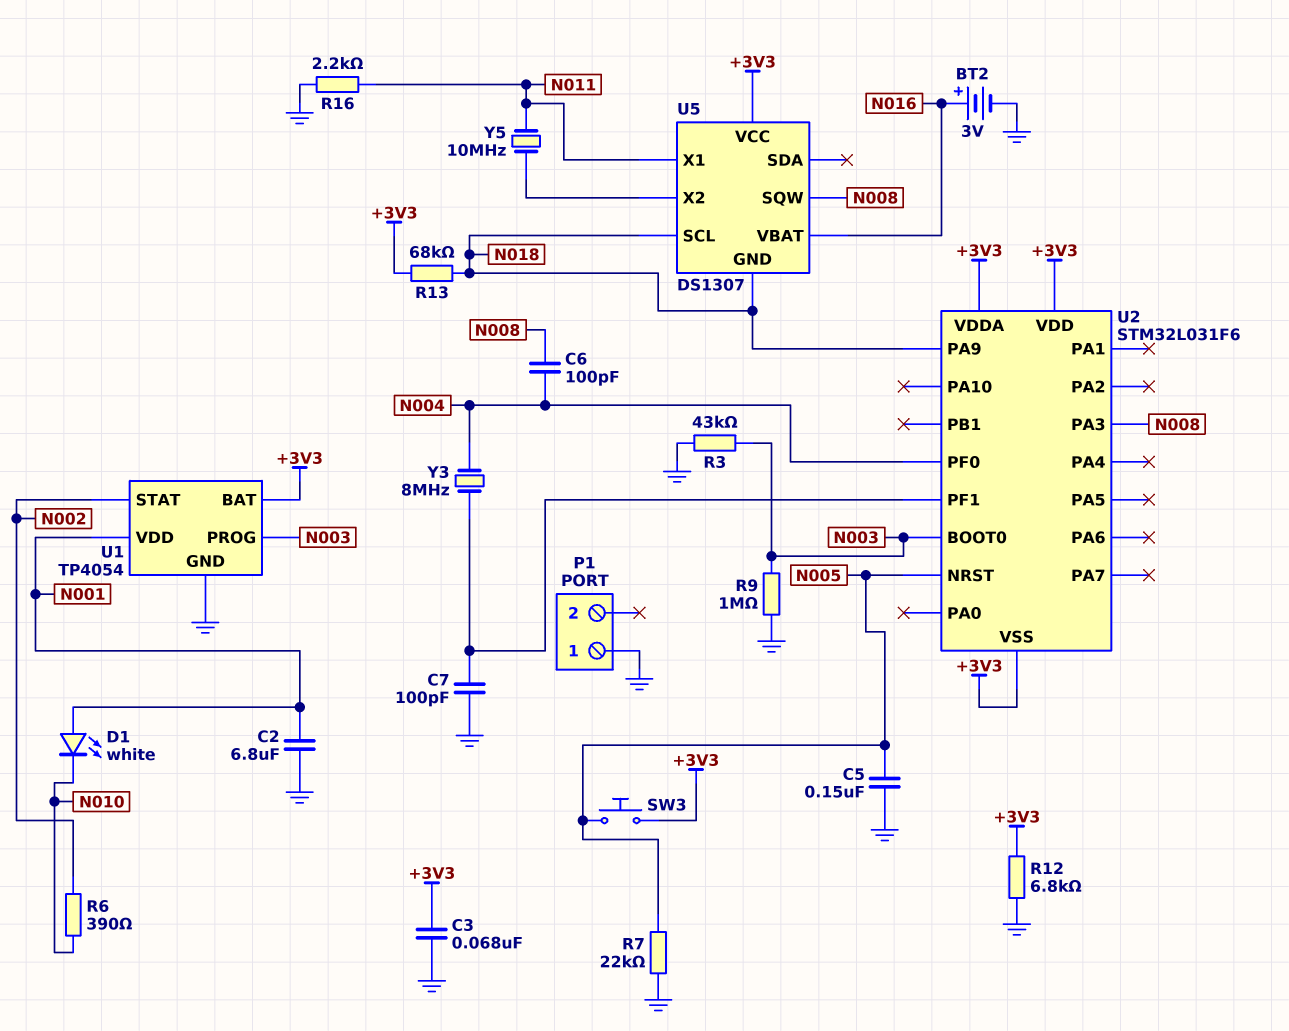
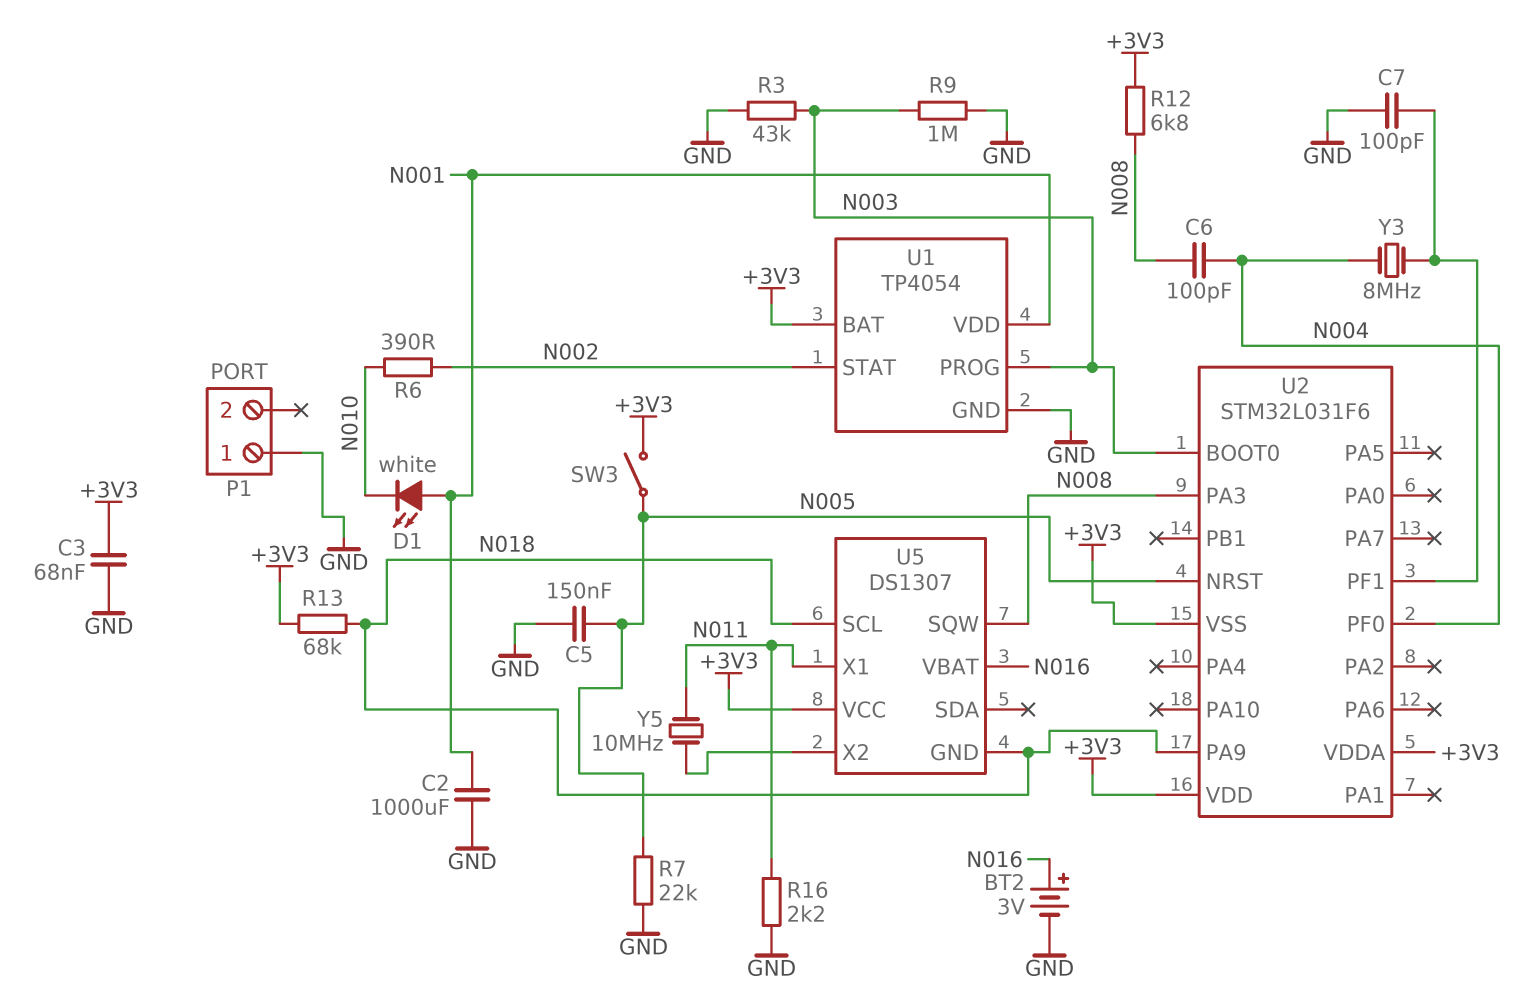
C2: 6.8uF (GND, N001) -> 1000uF (GND, N001)
R12: 6.8k (+3V3, GND) -> 6.8k (+3V3, N008)
SW3: button (+3V3, N005) -> switch (+3V3, N005)

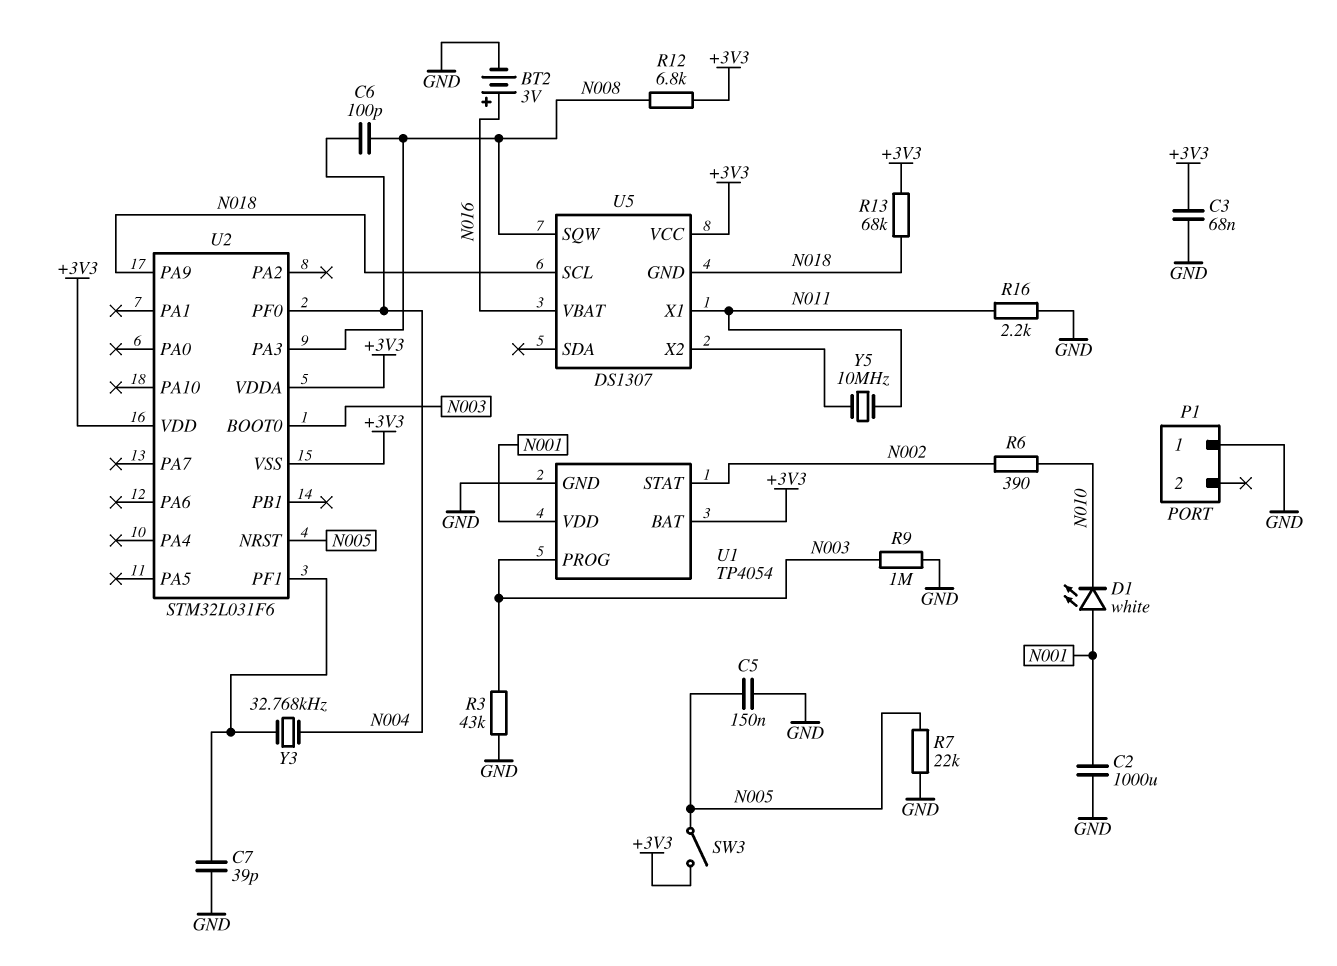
C7: 100pF (GND, U2/PF1) -> 39pF (GND, U2/PF1)
Y3: 8MHz (N004, U2/PF1) -> 32.768kHz (N004, U2/PF1)

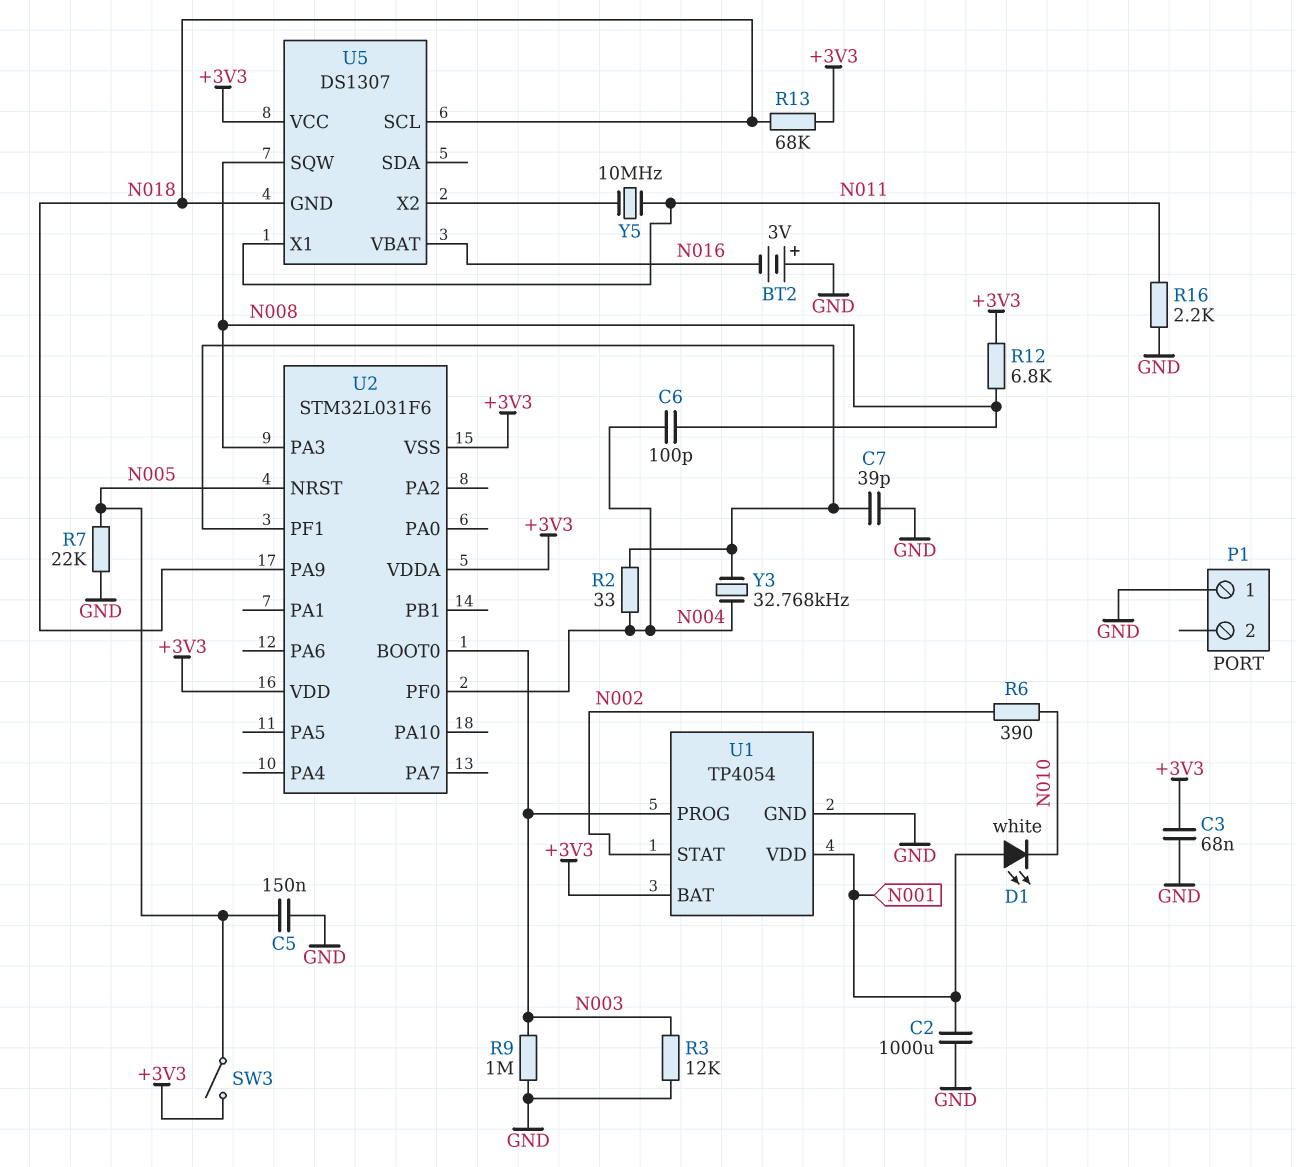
BT2: 3V (plus N016, minus GND) -> 3V (plus GND, minus N016)
R2: none -> 33 (N004, U2/PF1)
R3: 43k (GND, N003) -> 12k (GND, N003)

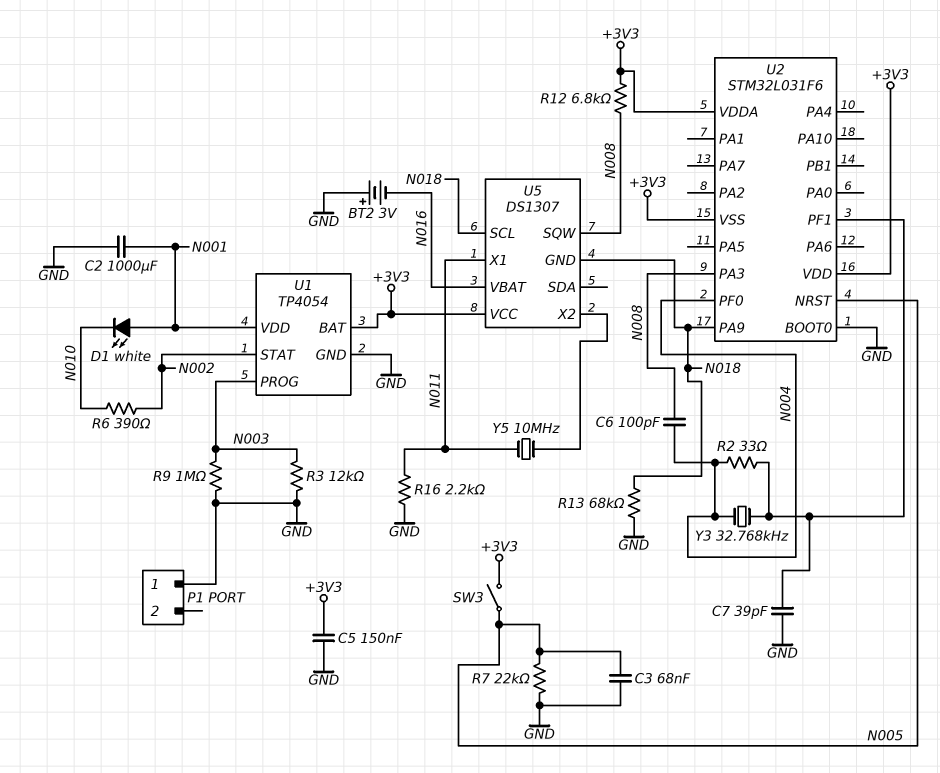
C3: 68nF (+3V3, GND) -> 68nF (GND, N005)
C5: 150nF (GND, N005) -> 150nF (+3V3, GND)
R13: 68k (+3V3, N018) -> 68k (GND, N018)
U2 pin BOOT0: N003 -> GND

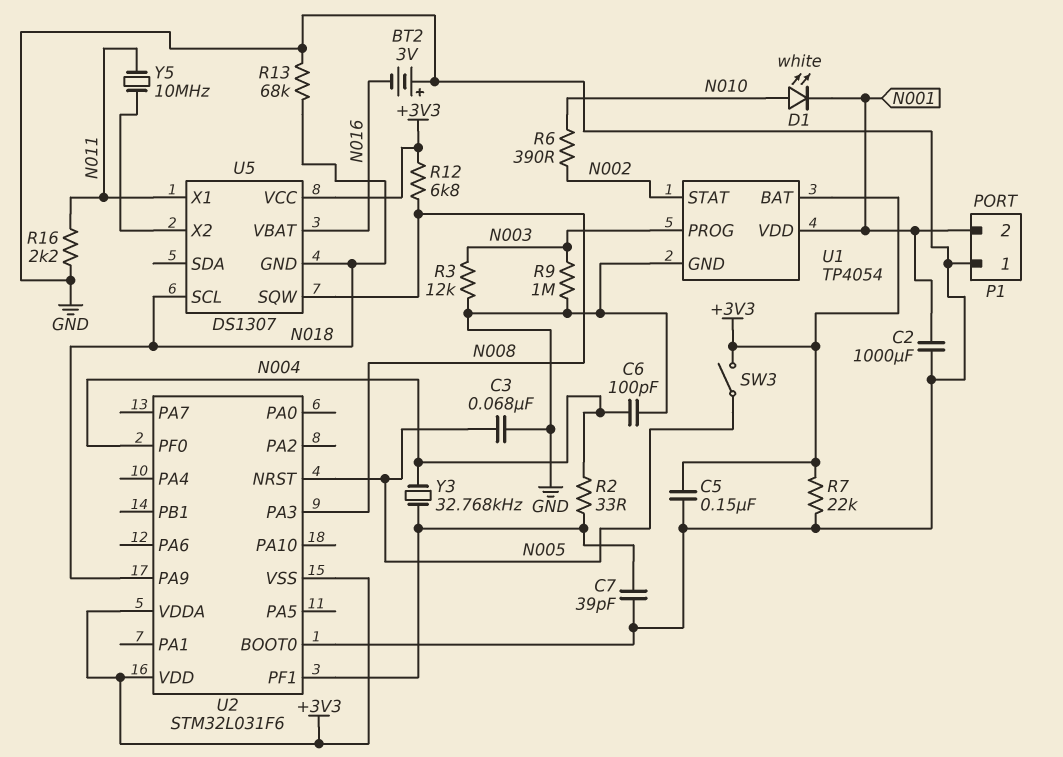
C6: 100pF (N004, N008) -> 100pF (GND, N004)
D1: LED white (A N001, K N010) -> LED white (A N010, K N001)
P1 pin 2: none -> N001
R7: 22k (GND, N005) -> 22k (+3V3, GND)

